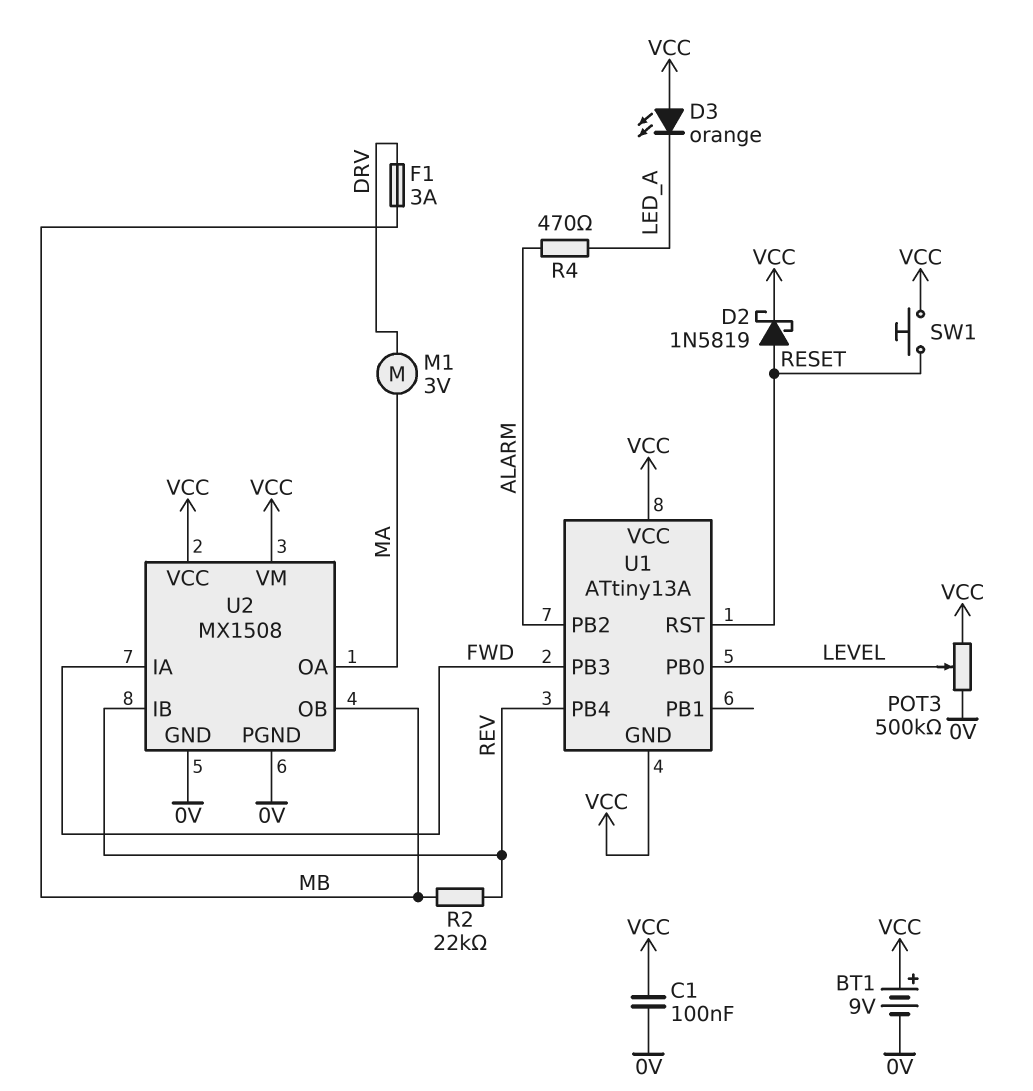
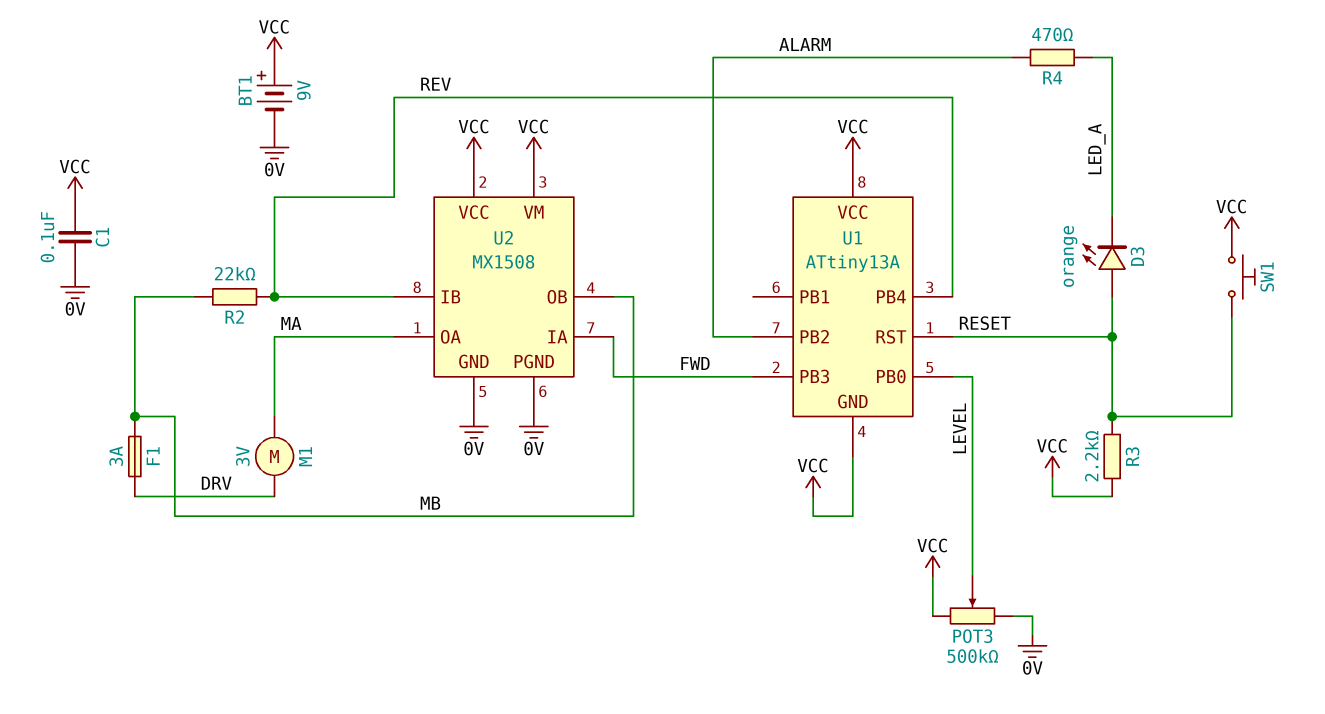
D2: schottky 1N5819 (A RESET, K VCC) -> none
D3: LED orange (A VCC, K LED_A) -> LED orange (A RESET, K LED_A)
R3: none -> 2.2k (RESET, VCC)

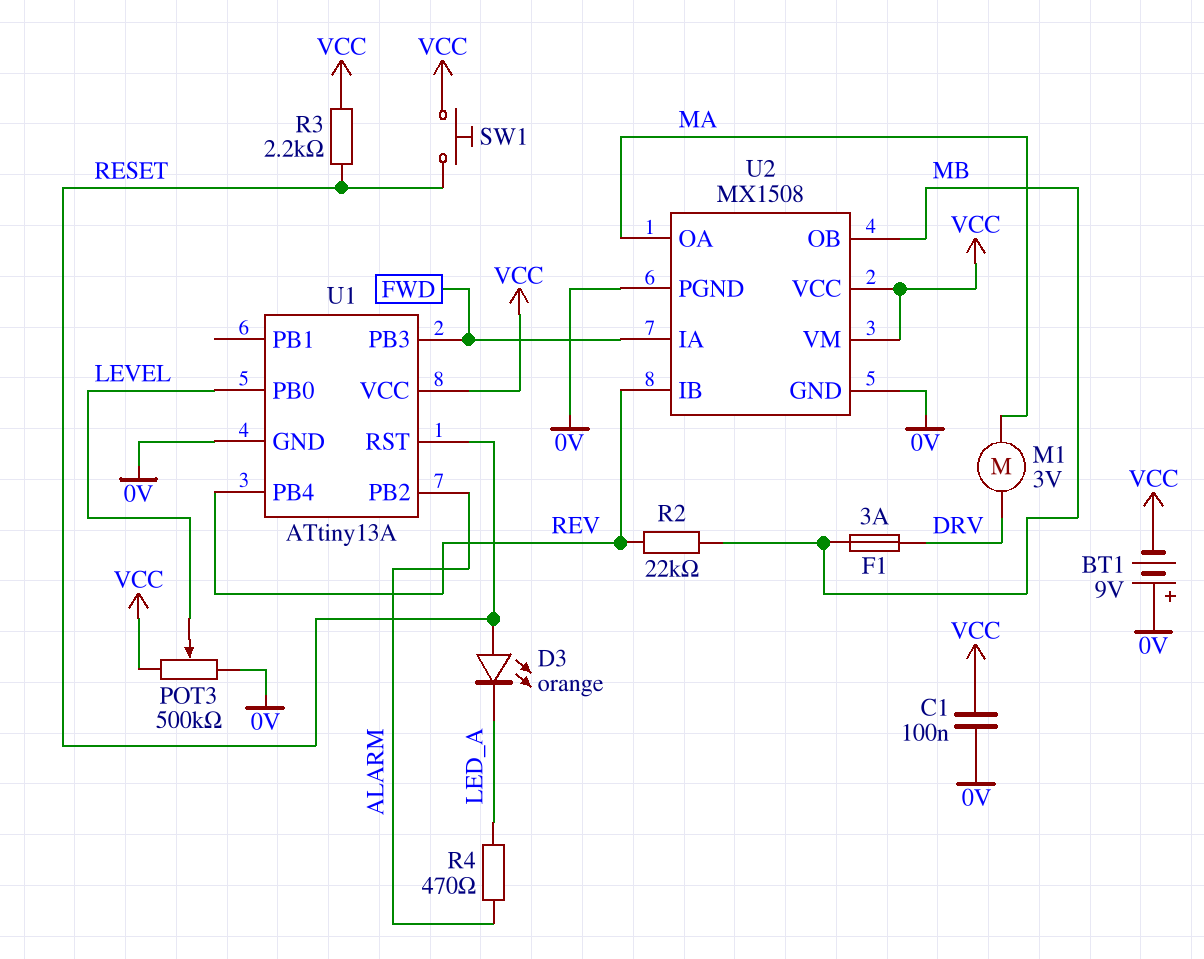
BT1: 9V (plus VCC, minus 0V) -> 9V (plus 0V, minus VCC)
U1 pin GND: VCC -> 0V

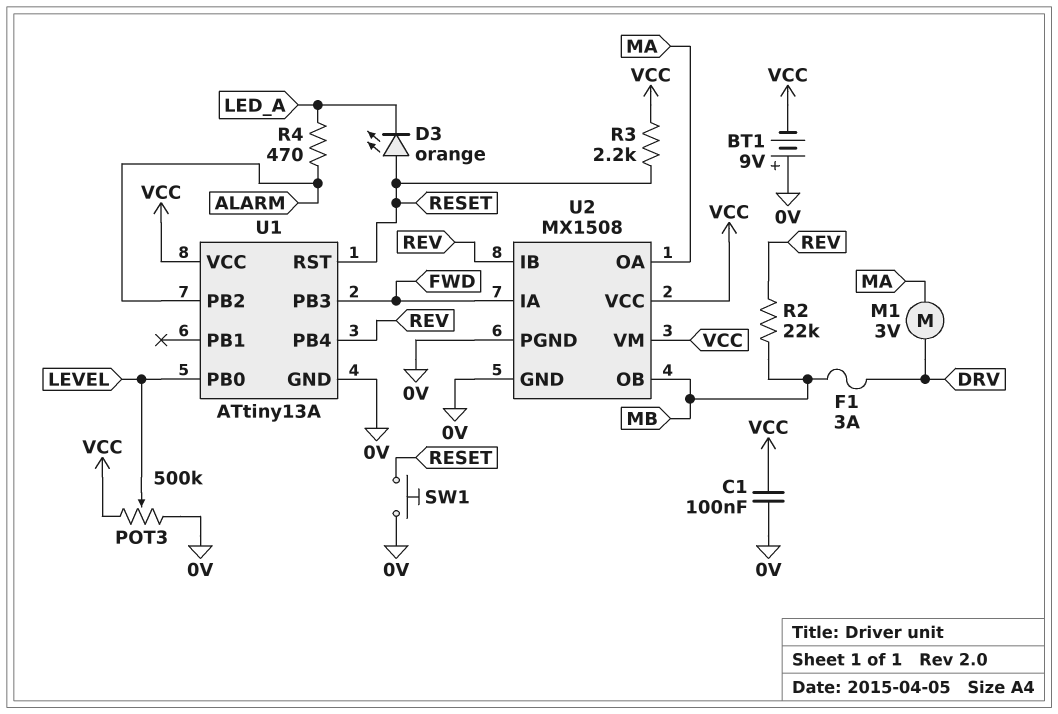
SW1: button (RESET, VCC) -> button (0V, RESET)

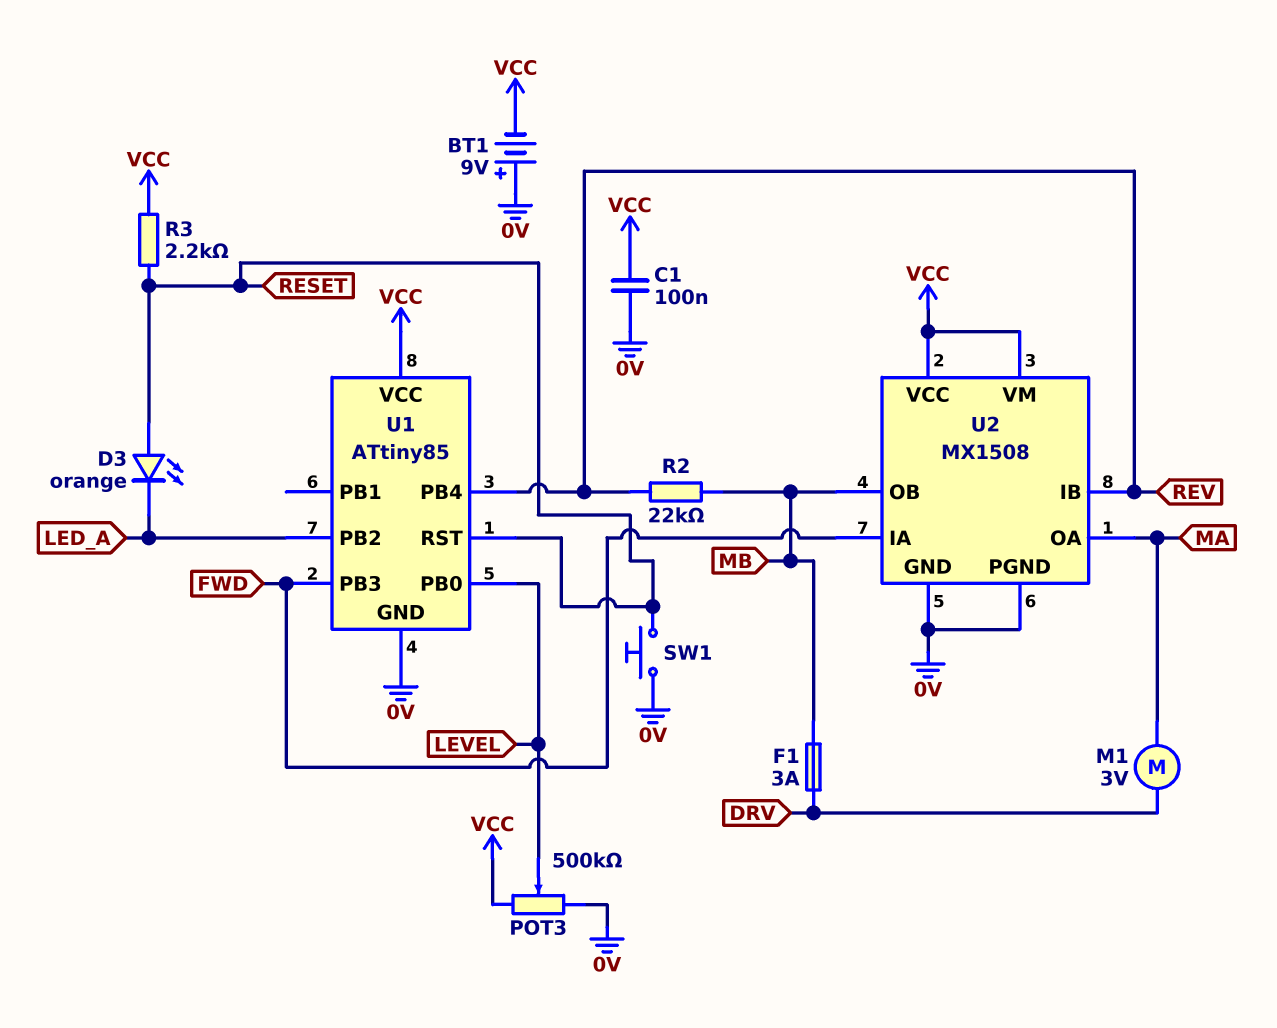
R4: 470 (ALARM, LED_A) -> none
U1: ATtiny13A -> ATtiny85
U1 pin PB2: ALARM -> LED_A

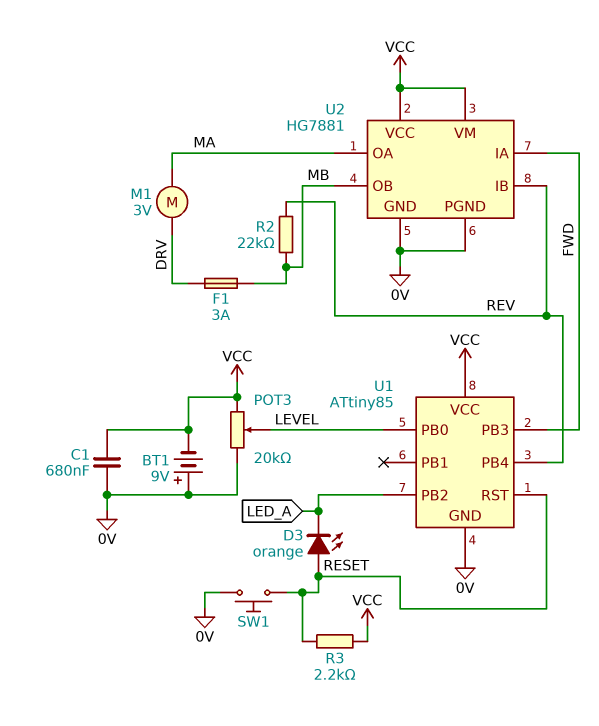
C1: 100nF (0V, VCC) -> 680nF (0V, VCC)
POT3: 500k (0V, VCC, wiper LEVEL) -> 20k (0V, VCC, wiper LEVEL)
U2: MX1508 -> HG7881

